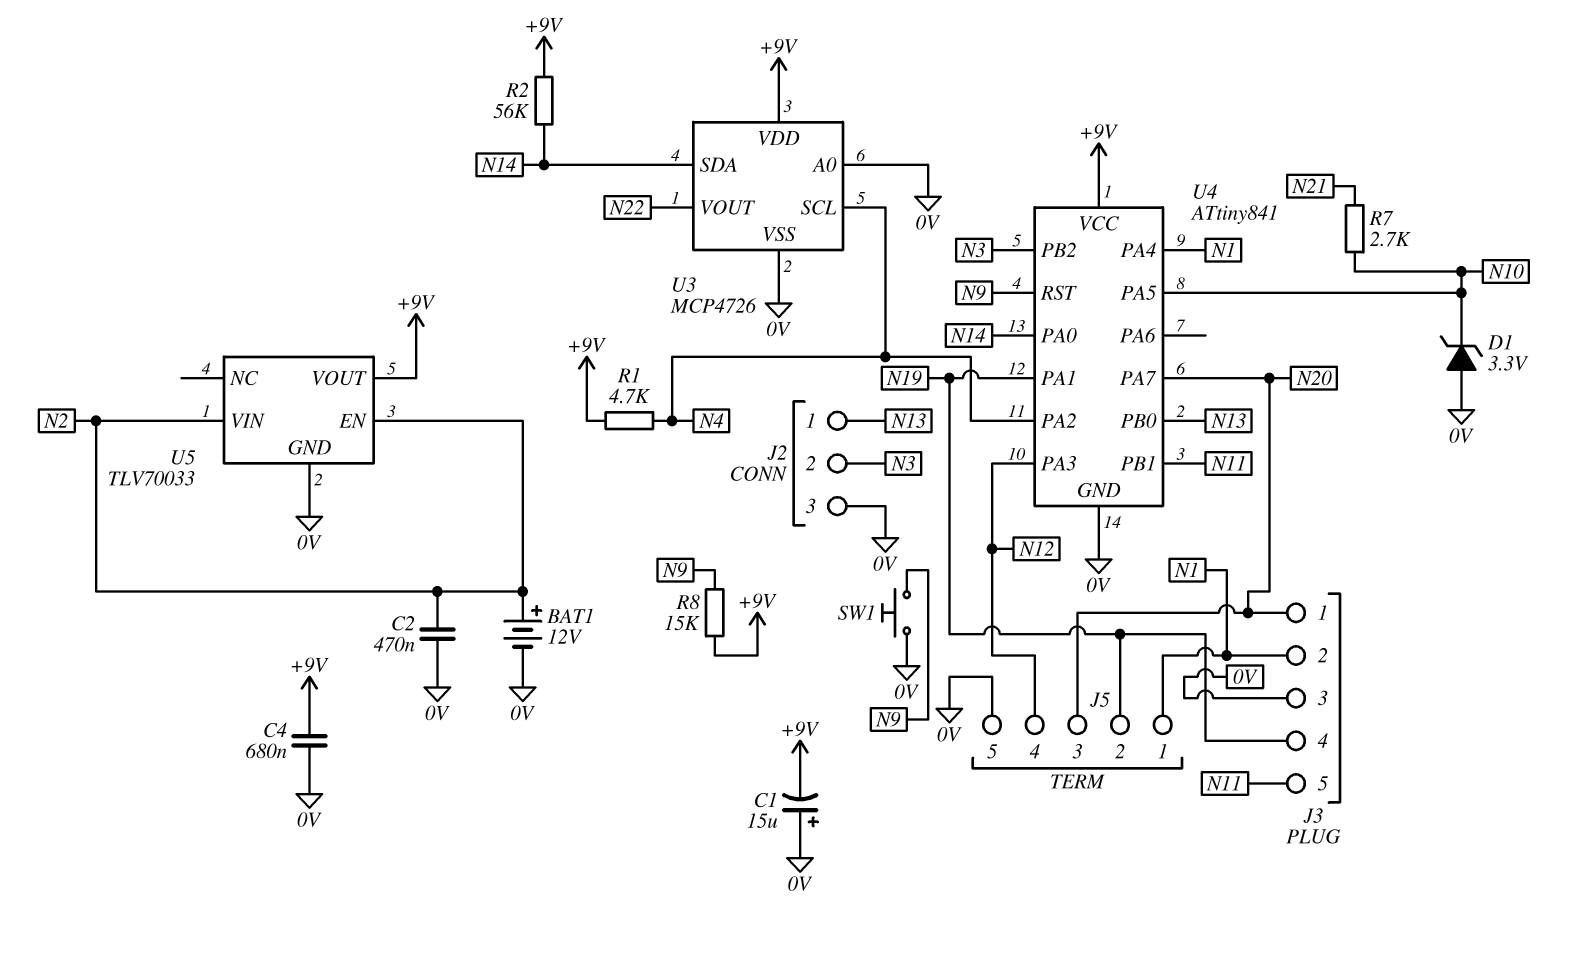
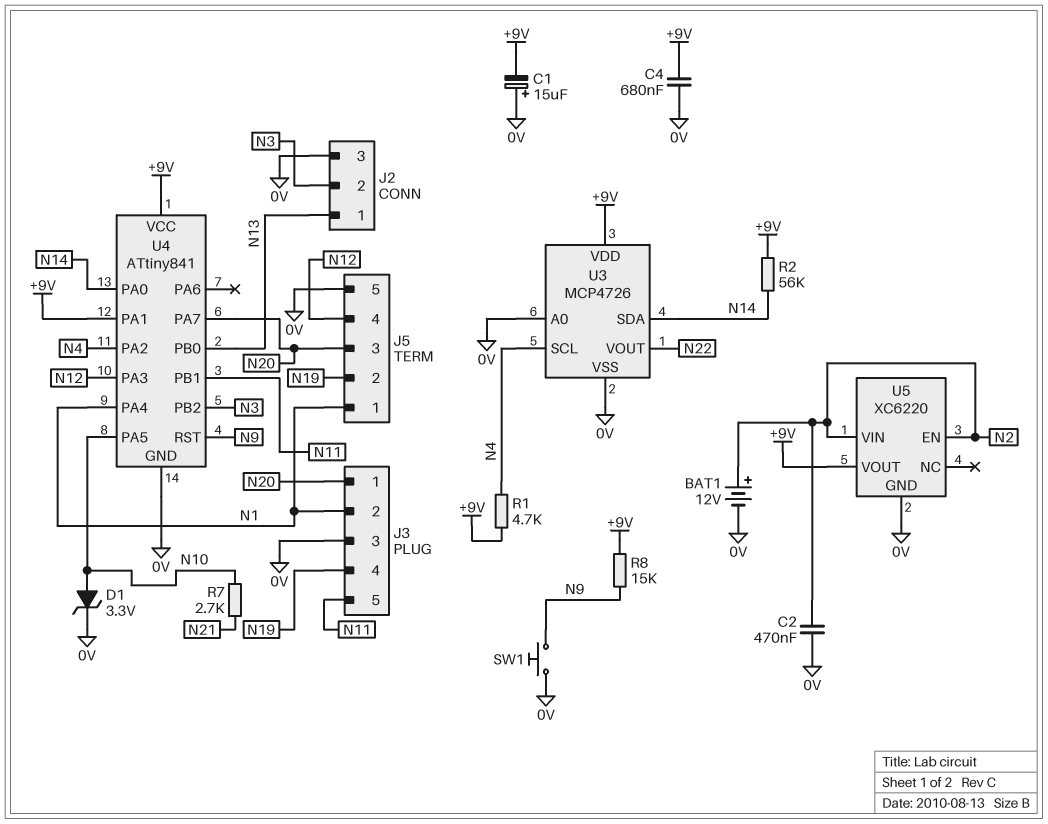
D1: zener 3.3V (A 0V, K N10) -> zener 3.3V (A N10, K 0V)
U4 pin PA1: N19 -> +9V
U5: TLV70033 -> XC6220

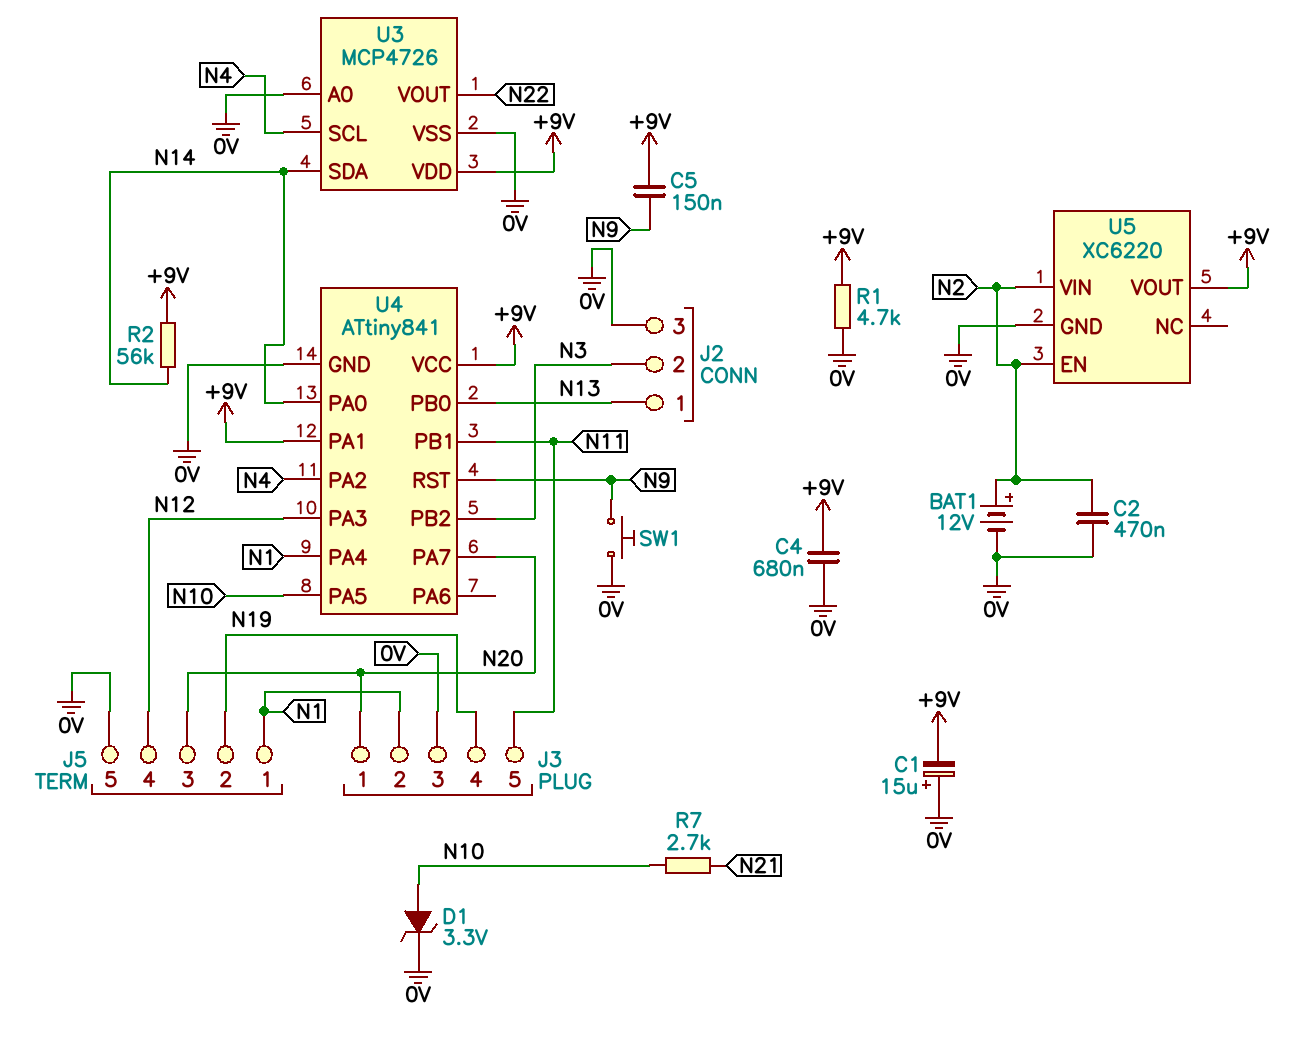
C5: none -> 150nF (+9V, N9)
R1: 4.7k (+9V, N4) -> 4.7k (+9V, 0V)
R8: 15k (+9V, N9) -> none

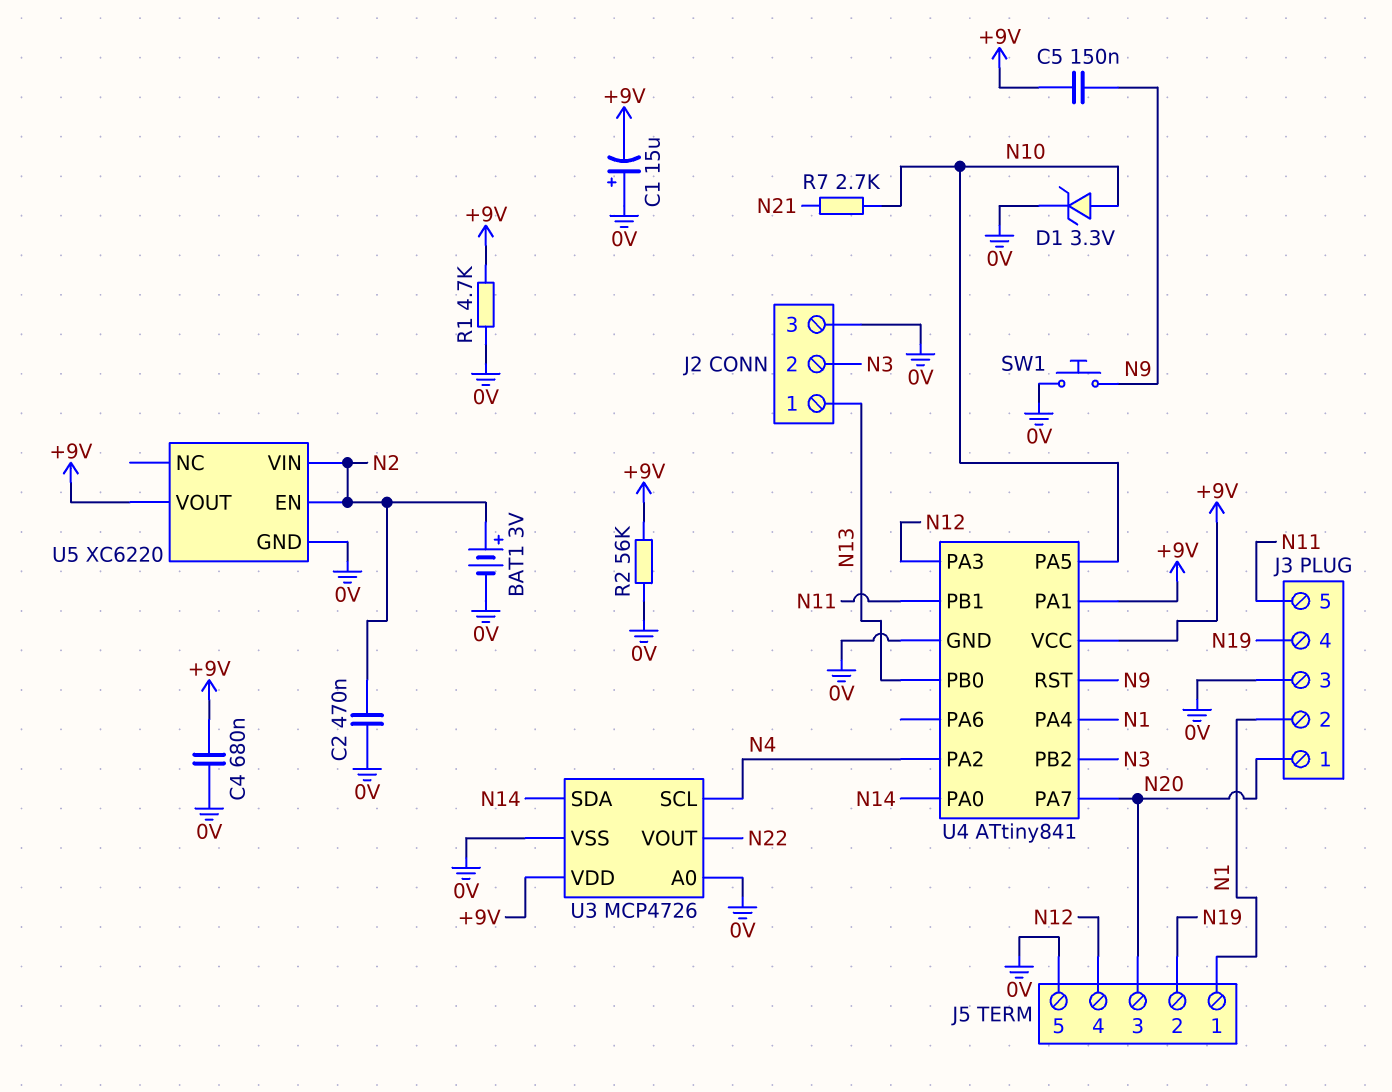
BAT1: 12V (plus N2, minus 0V) -> 3V (plus N2, minus 0V)
R2: 56k (+9V, N14) -> 56k (+9V, 0V)

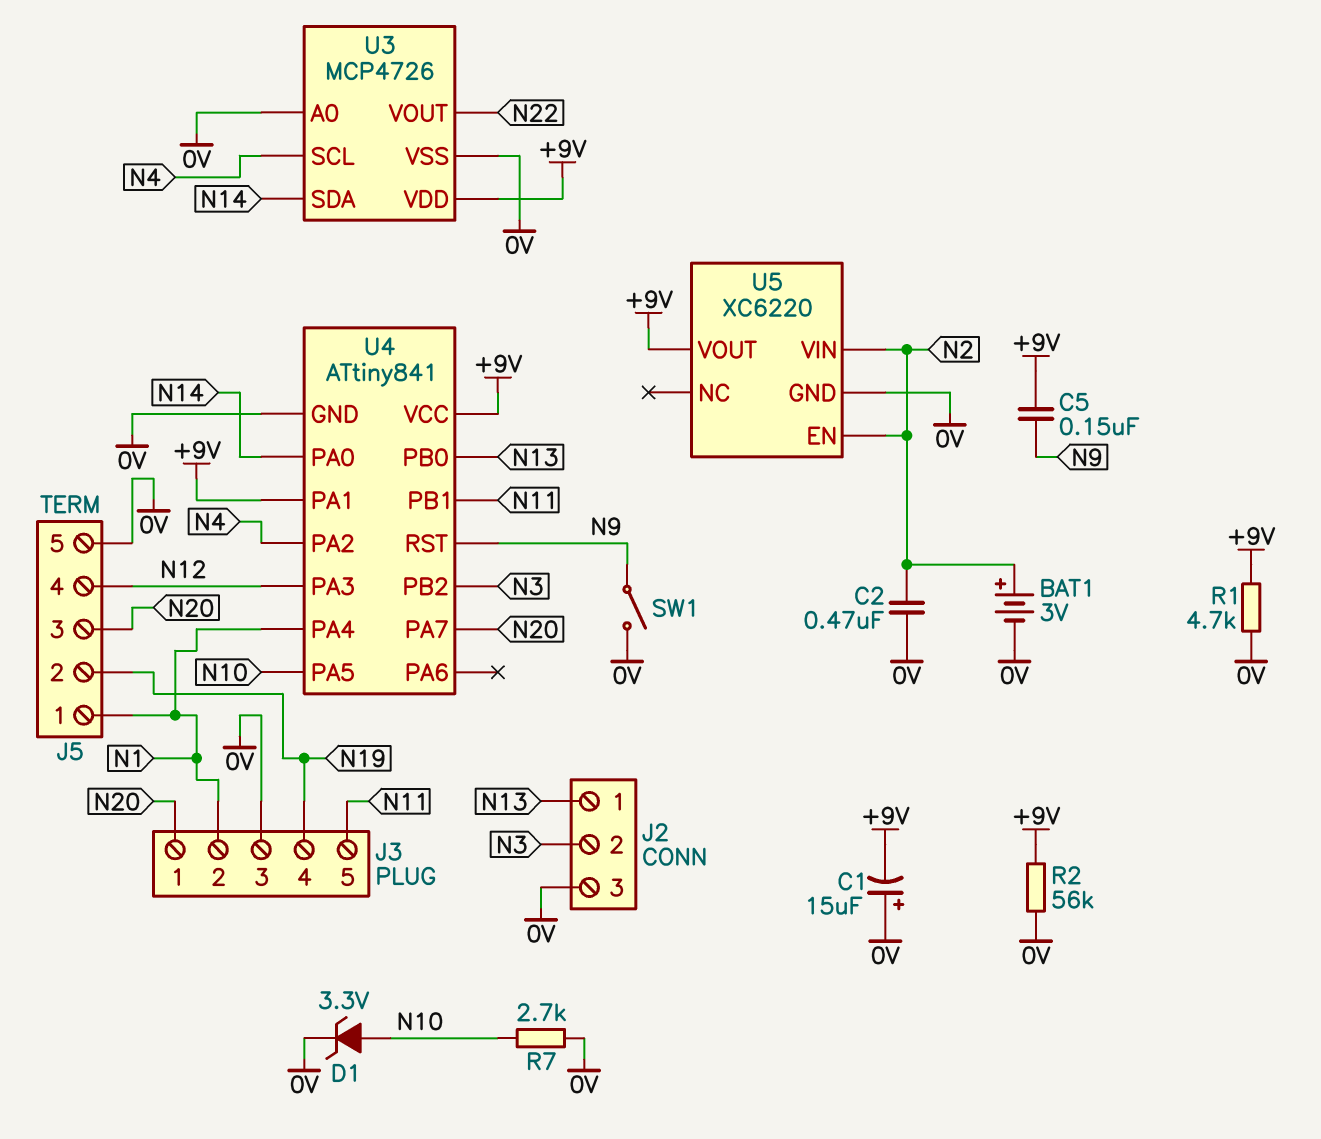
C4: 680nF (+9V, 0V) -> none
R7: 2.7k (N10, N21) -> 2.7k (0V, N10)
SW1: button (0V, N9) -> switch (0V, N9)

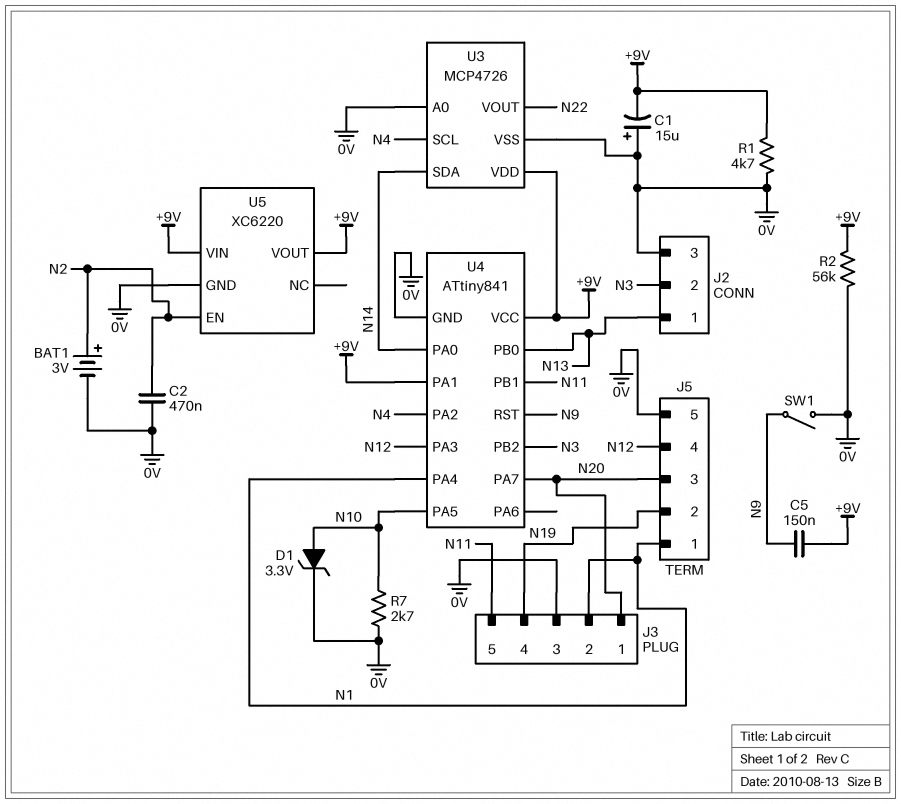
U5 pin VIN: N2 -> +9V

